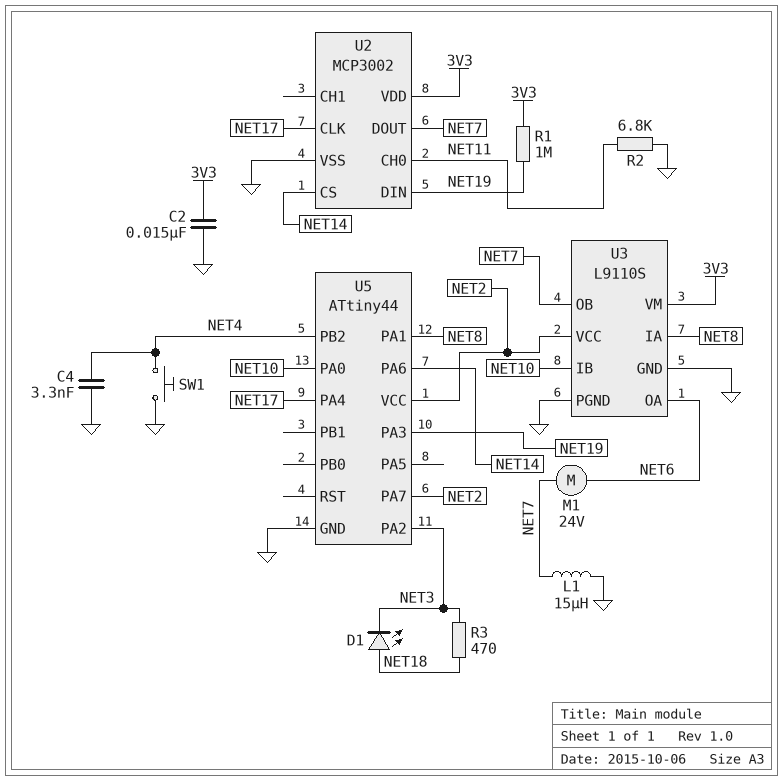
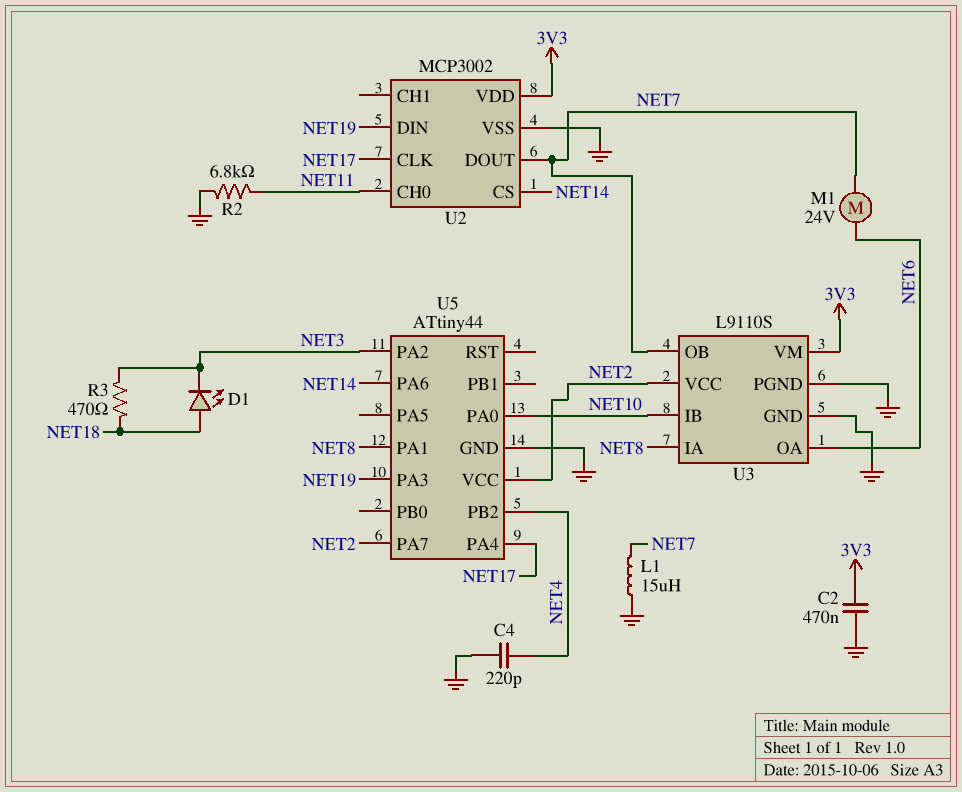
C2: 15nF (3V3, GND) -> 470nF (3V3, GND)
C4: 3.3nF (GND, NET4) -> 220pF (GND, NET4)
R1: 1M (3V3, NET19) -> none
SW1: button (GND, NET4) -> none

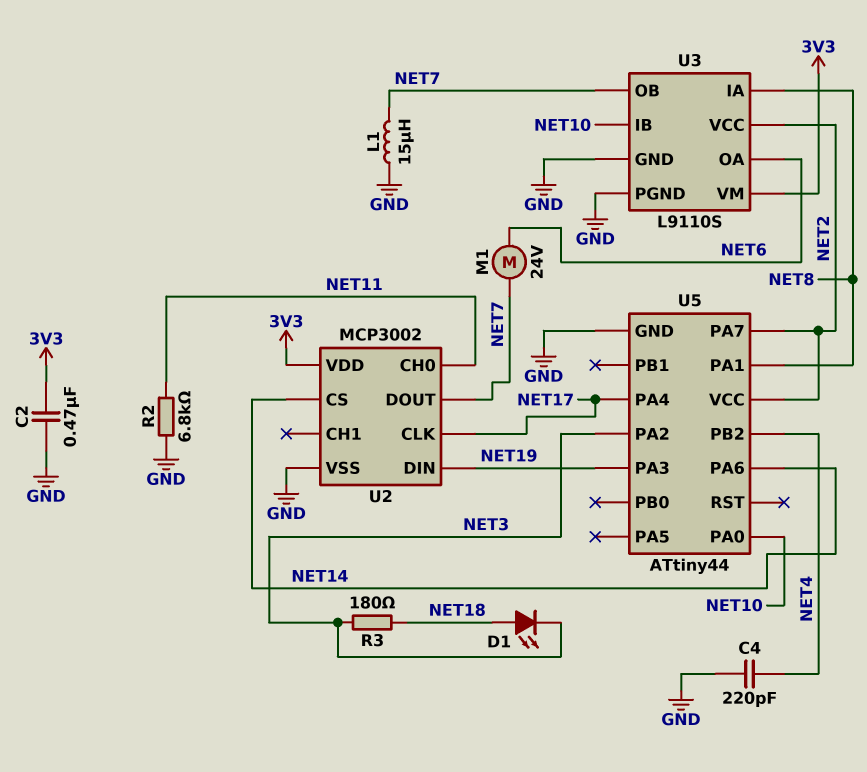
R3: 470 (NET3, NET18) -> 180 (NET3, NET18)

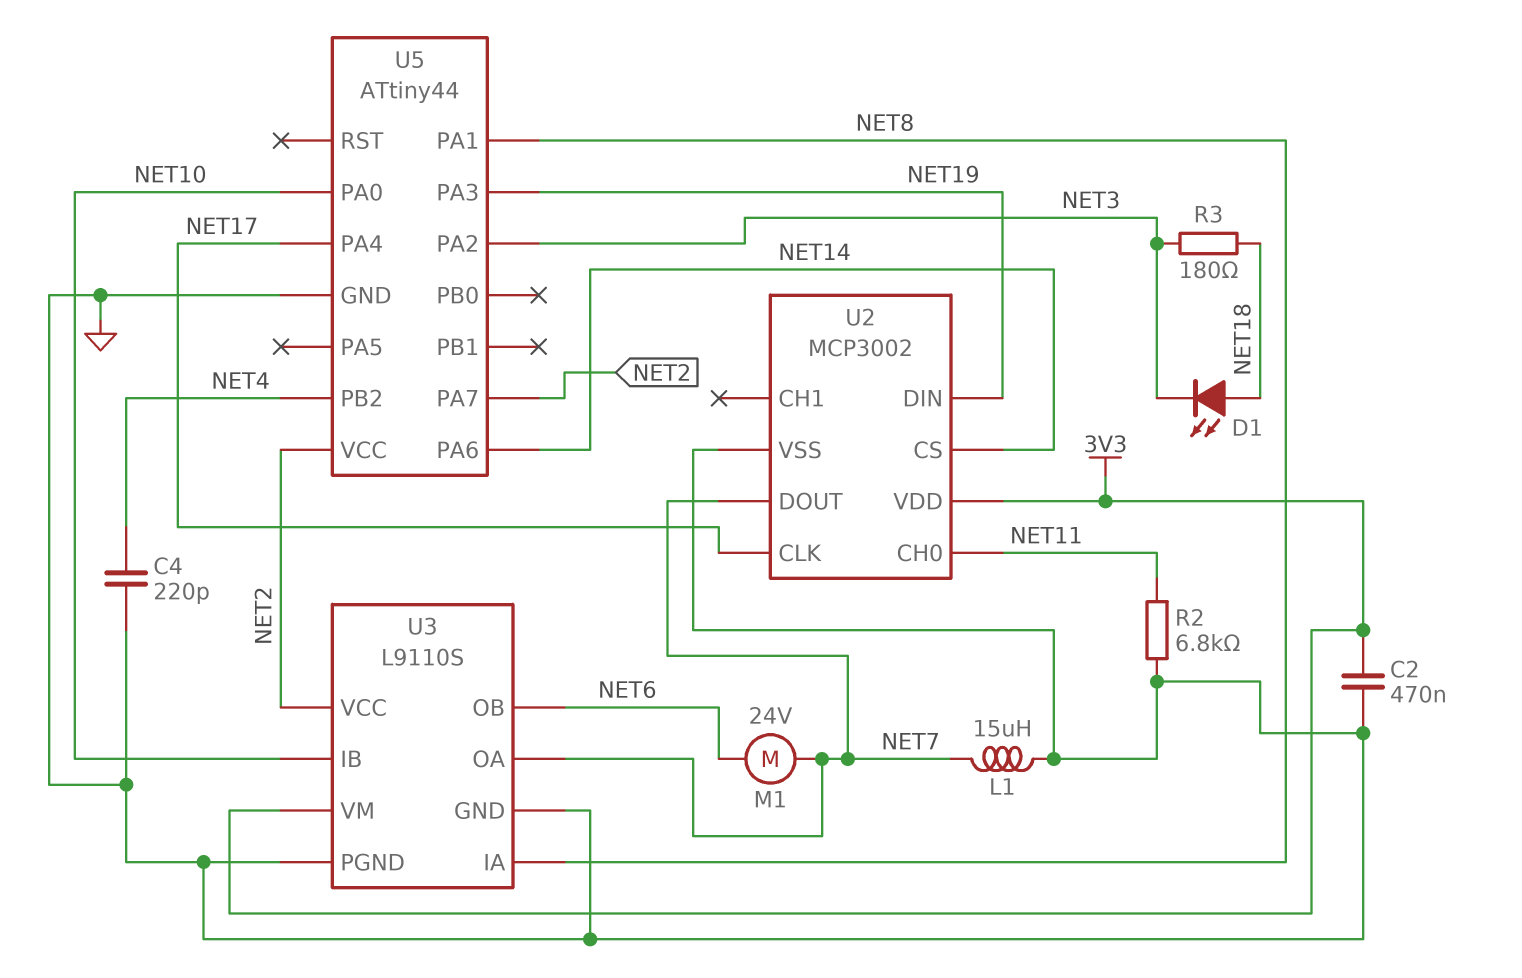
U3 pin OA: NET6 -> NET7
U3 pin OB: NET7 -> NET6

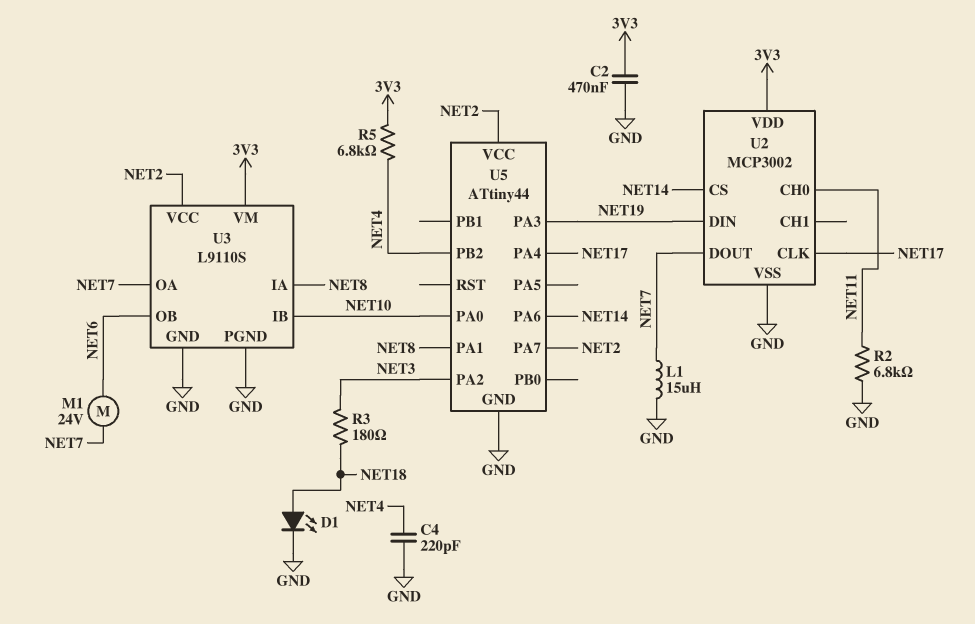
D1: LED (A NET18, K NET3) -> LED (A NET18, K GND)
R5: none -> 6.8k (3V3, NET4)

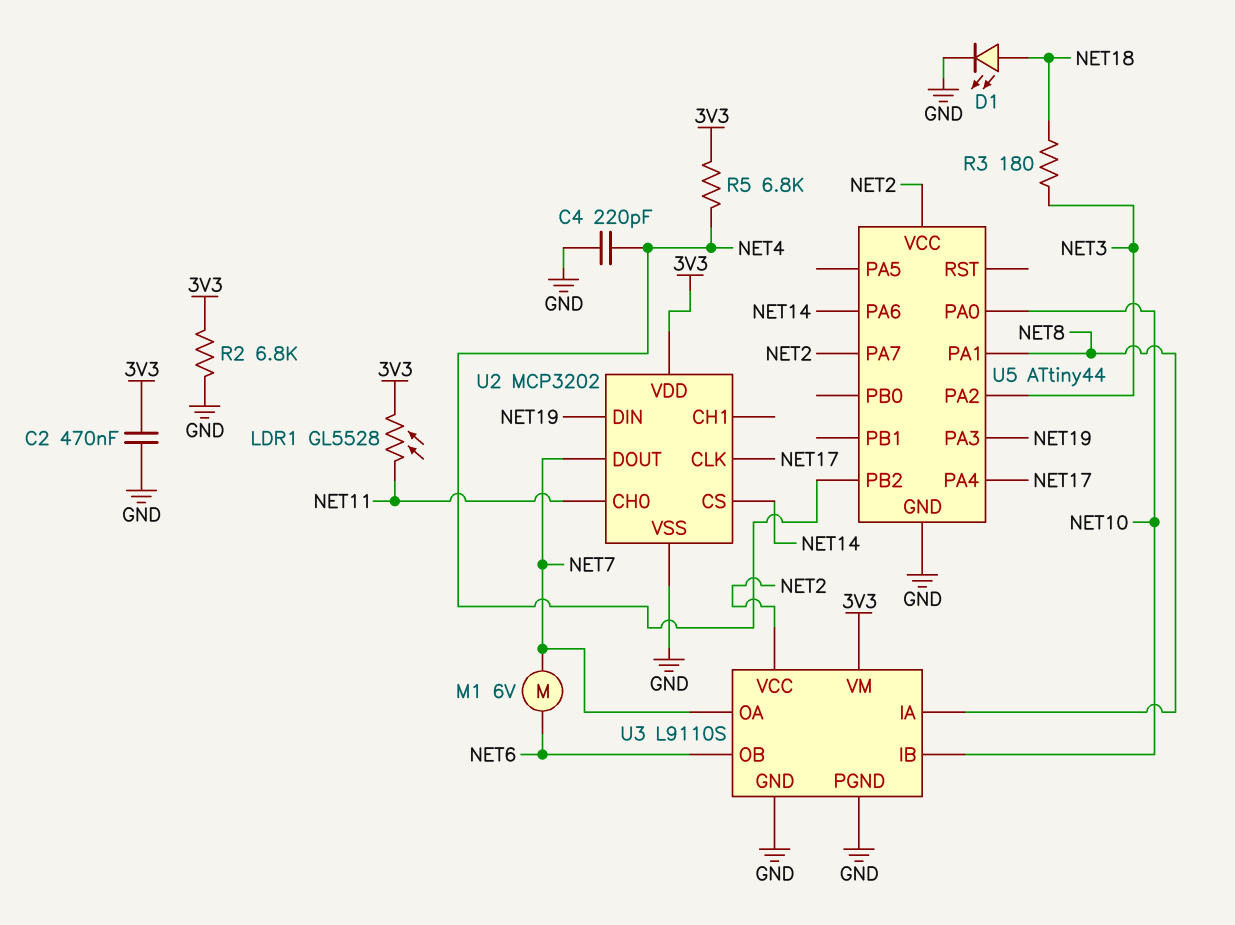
L1: 15uH (GND, NET7) -> none
LDR1: none -> GL5528 (3V3, NET11)
M1: motor 24V (NET6, NET7) -> motor 6V (NET6, NET7)
R2: 6.8k (GND, NET11) -> 6.8k (3V3, GND)
U2: MCP3002 -> MCP3202

